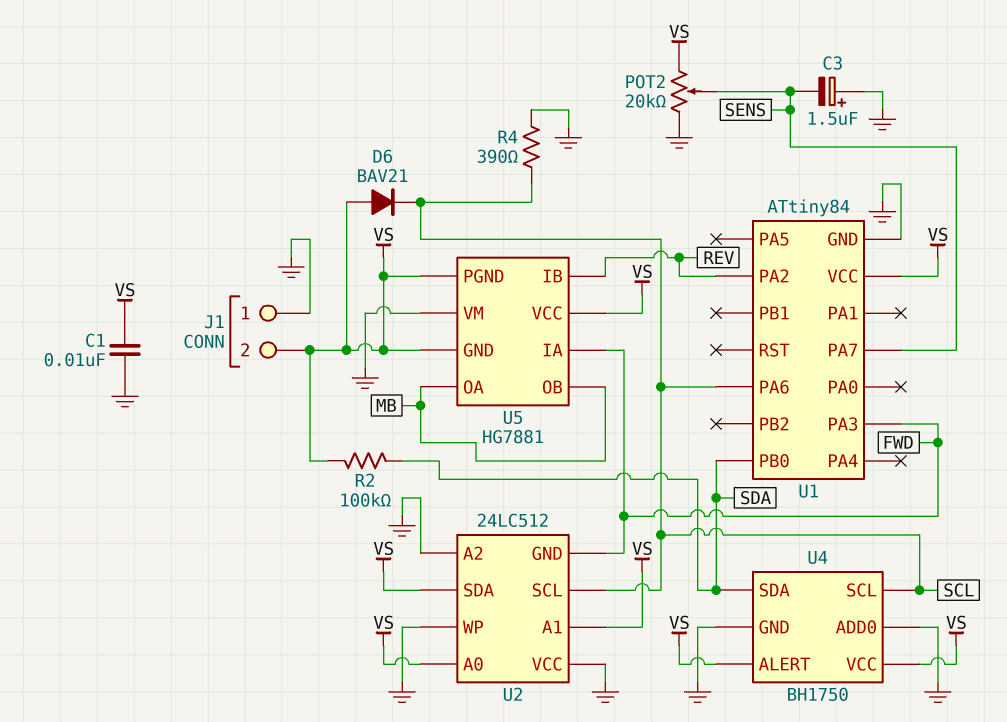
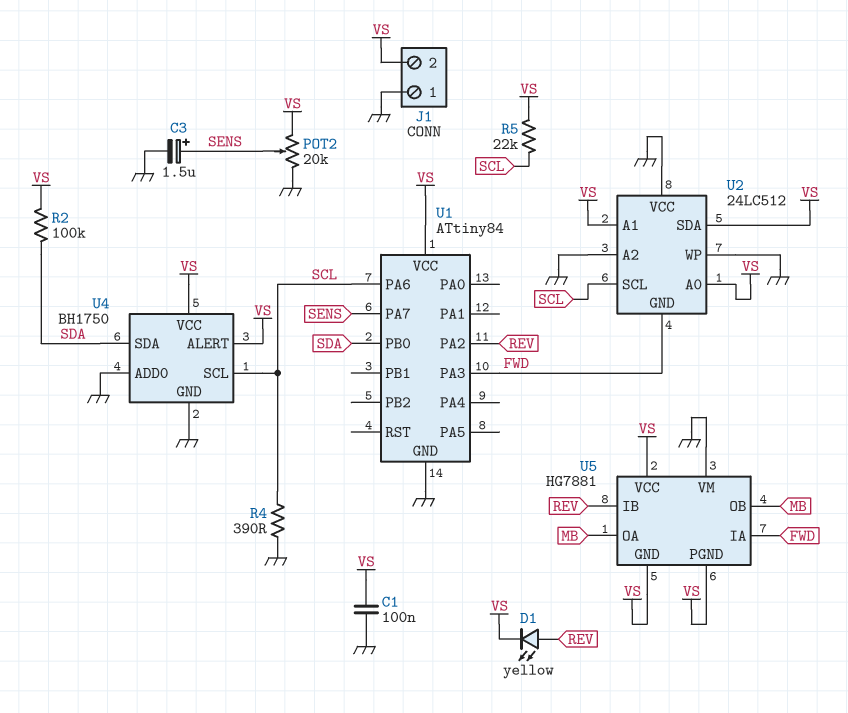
C1: 10nF (GND, VS) -> 100nF (GND, VS)
C3: 1.5uF (plus GND, minus SENS) -> 1.5uF (plus SENS, minus GND)
D1: none -> LED yellow (A REV, K VS)
D6: diode BAV21 (A VS, K SCL) -> none
R5: none -> 22k (SCL, VS)

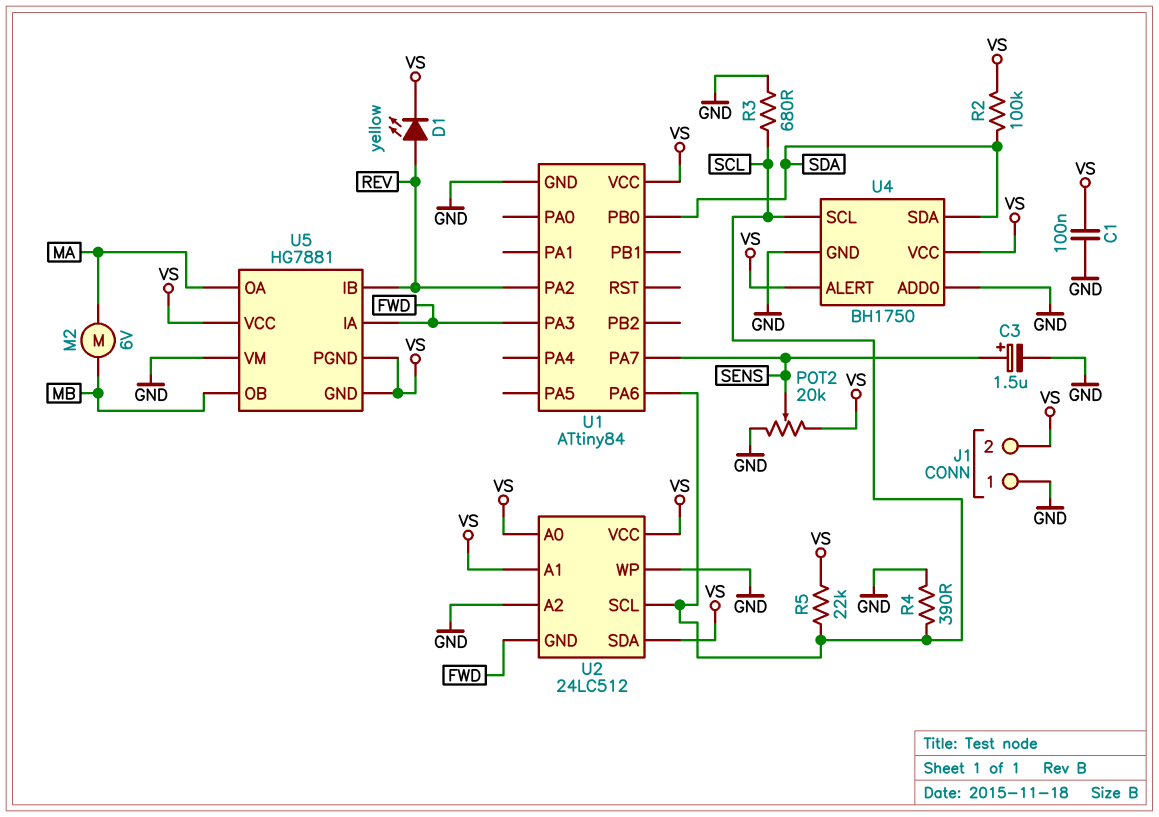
M2: none -> motor 6V (MA, MB)
R3: none -> 680 (GND, SCL)
U2 pin VCC: GND -> VS
U5 pin OA: MB -> MA

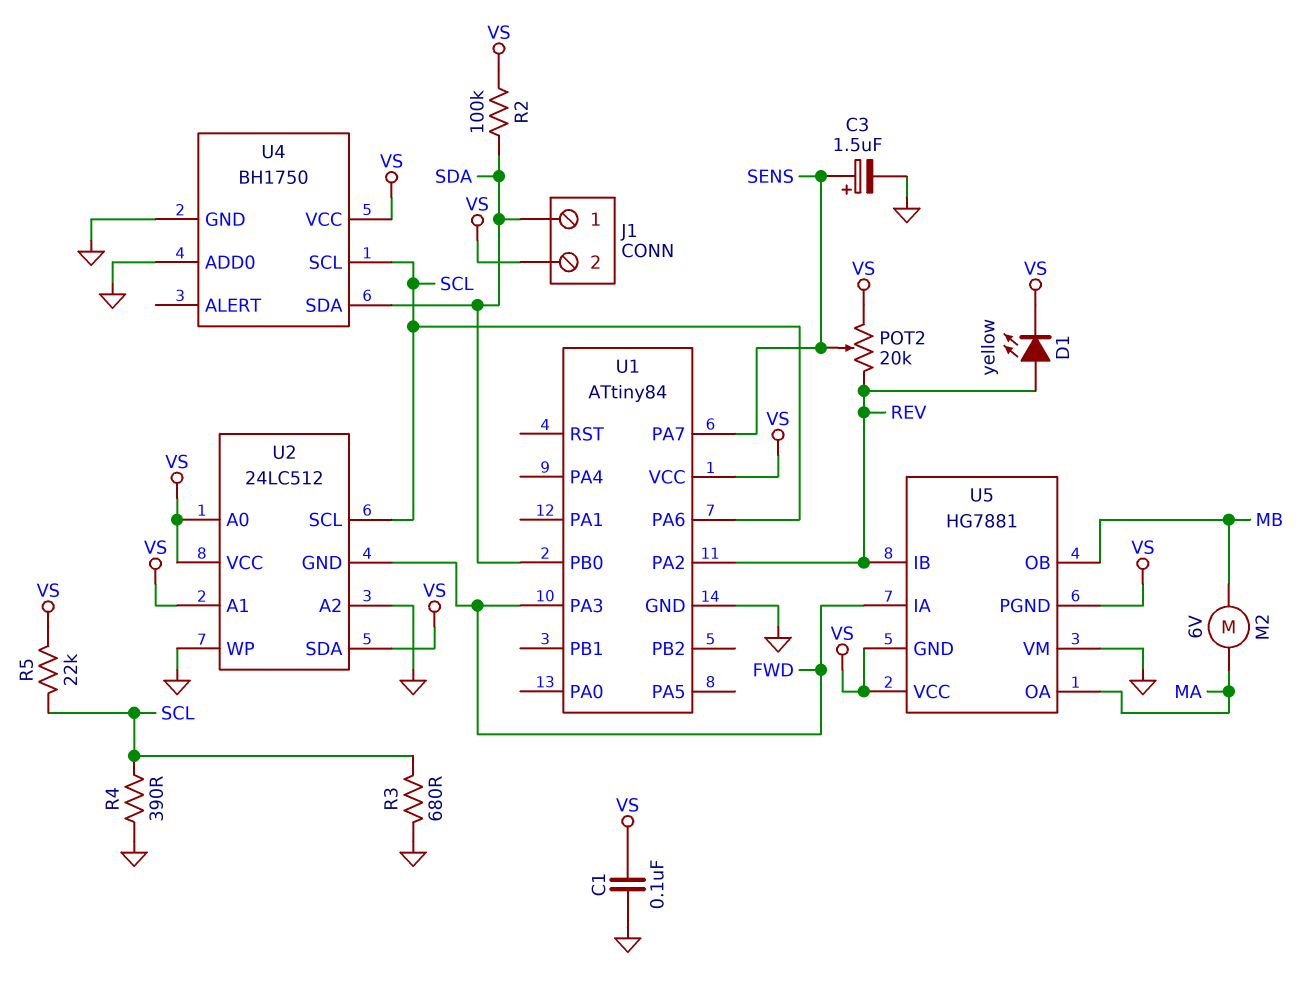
J1 pin 1: GND -> SDA
POT2: 20k (GND, VS, wiper SENS) -> 20k (REV, VS, wiper SENS)
U4 pin ALERT: VS -> none

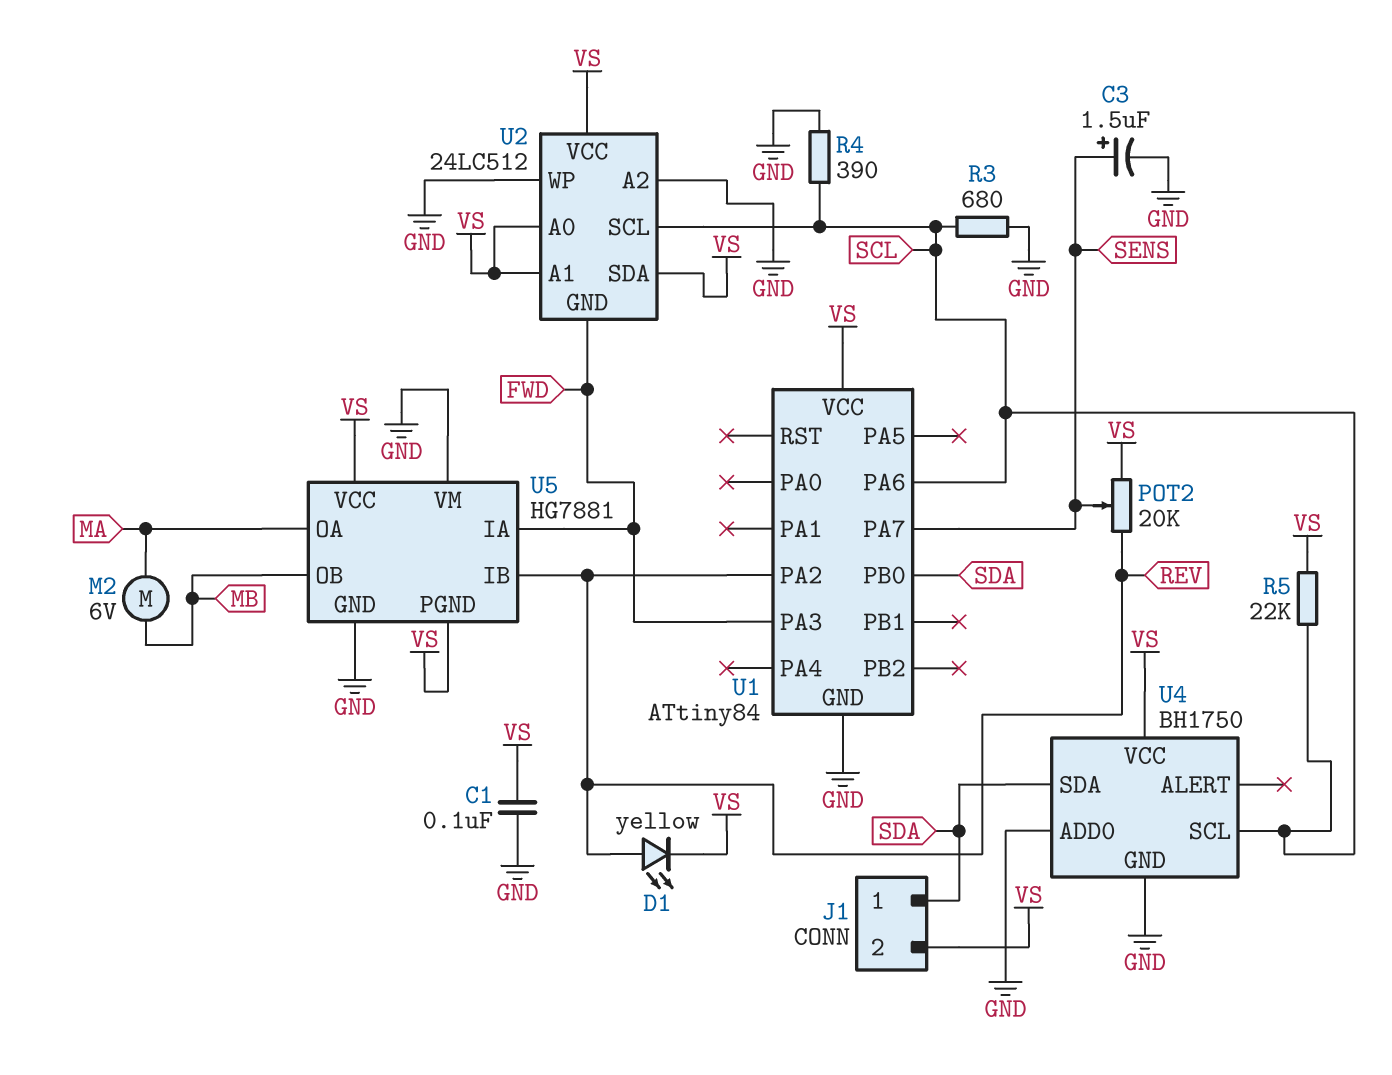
R2: 100k (SDA, VS) -> none
U5 pin GND: VS -> GND

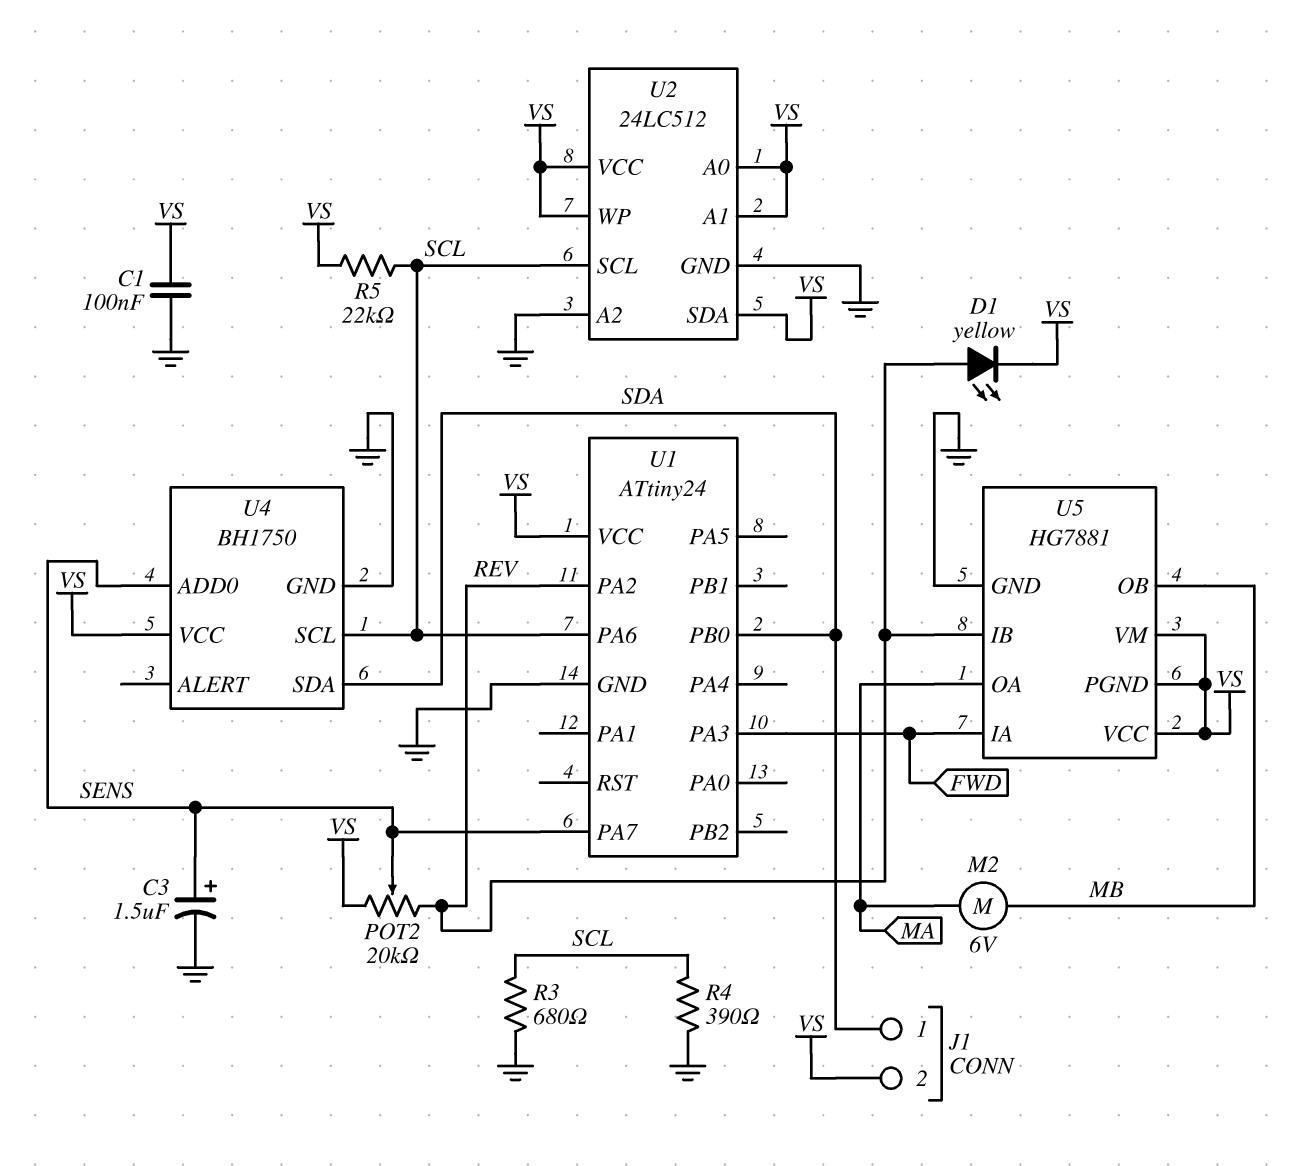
U1: ATtiny84 -> ATtiny24
U2 pin GND: FWD -> GND
U2 pin WP: GND -> VS
U4 pin ADD0: GND -> SENS
U5 pin VM: GND -> VS

